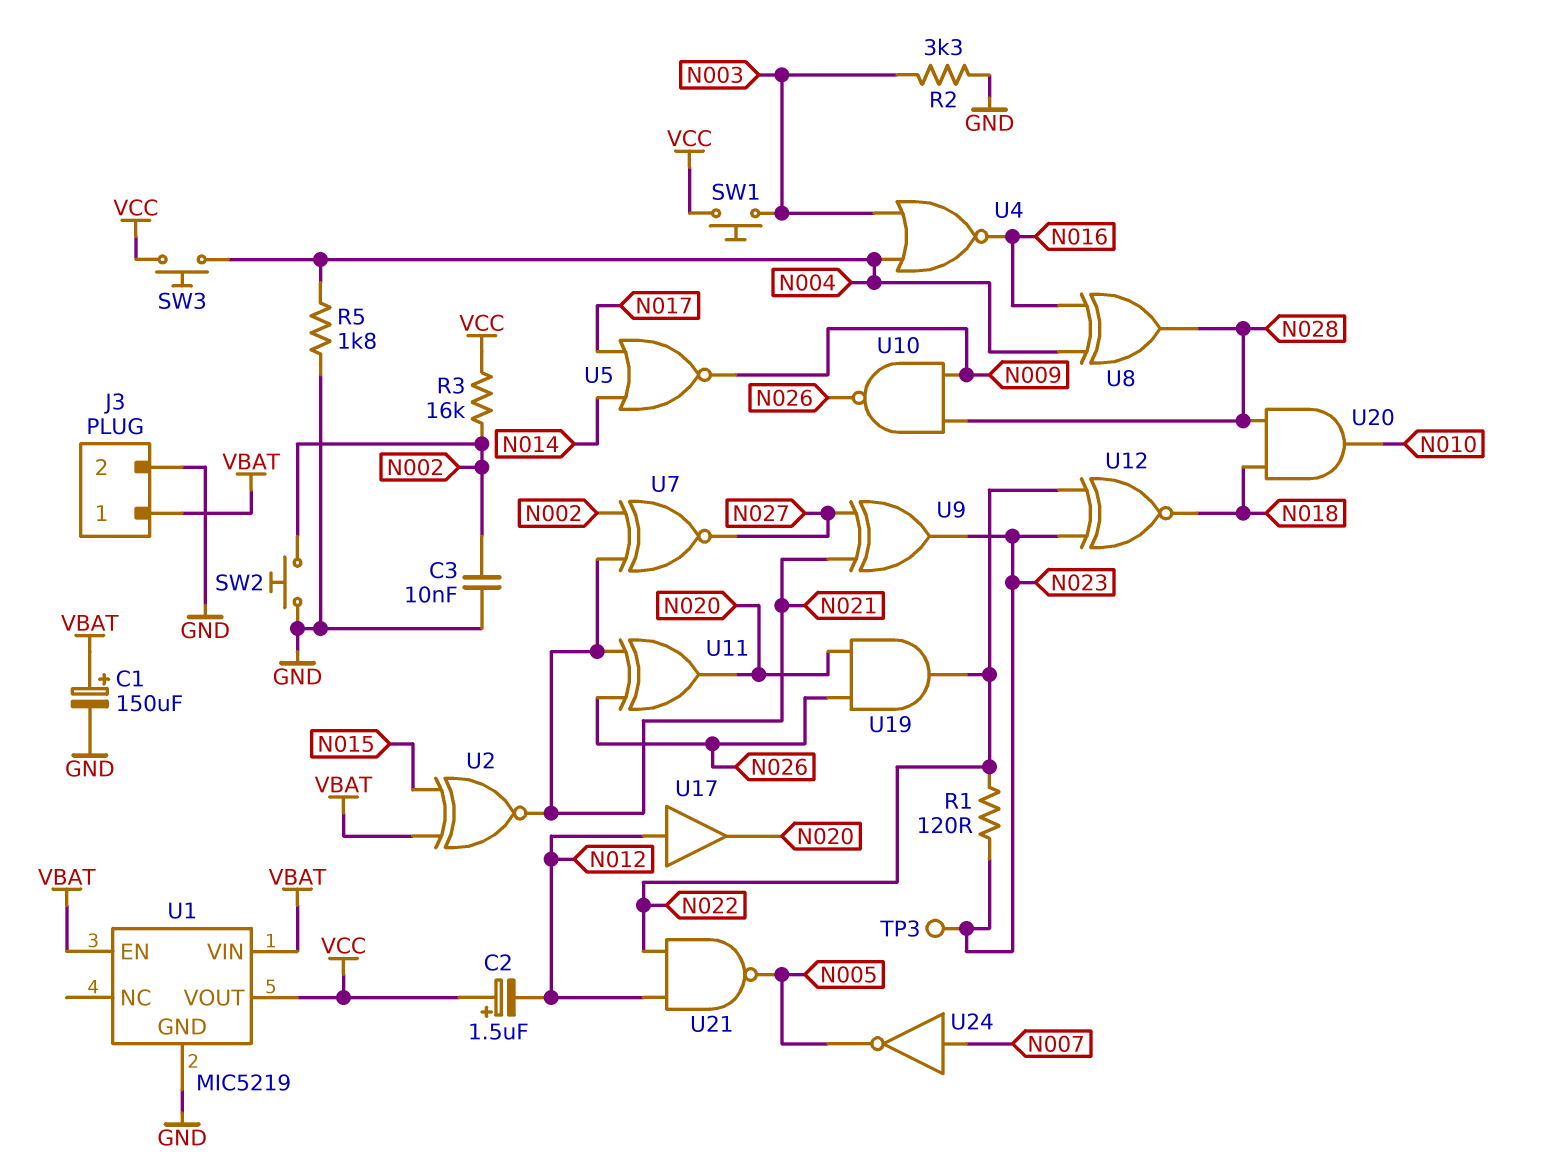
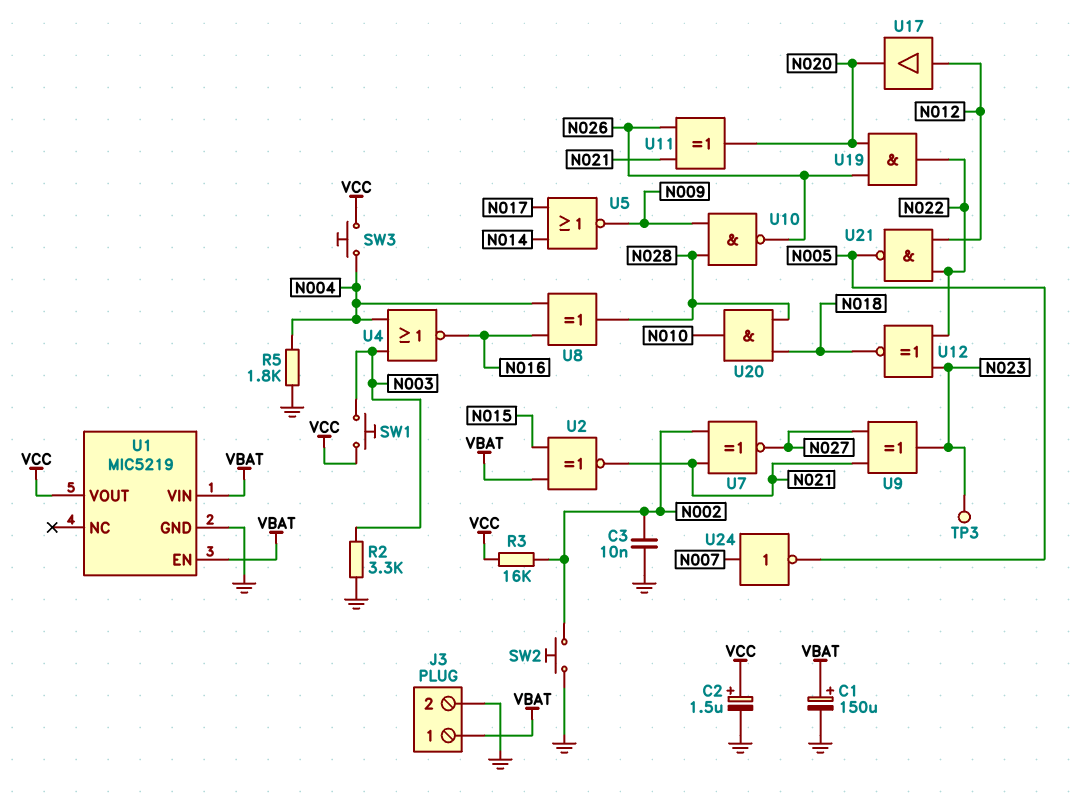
C2: 1.5uF (plus VCC, minus N012) -> 1.5uF (plus VCC, minus GND)
R1: 120 (N022, N023) -> none

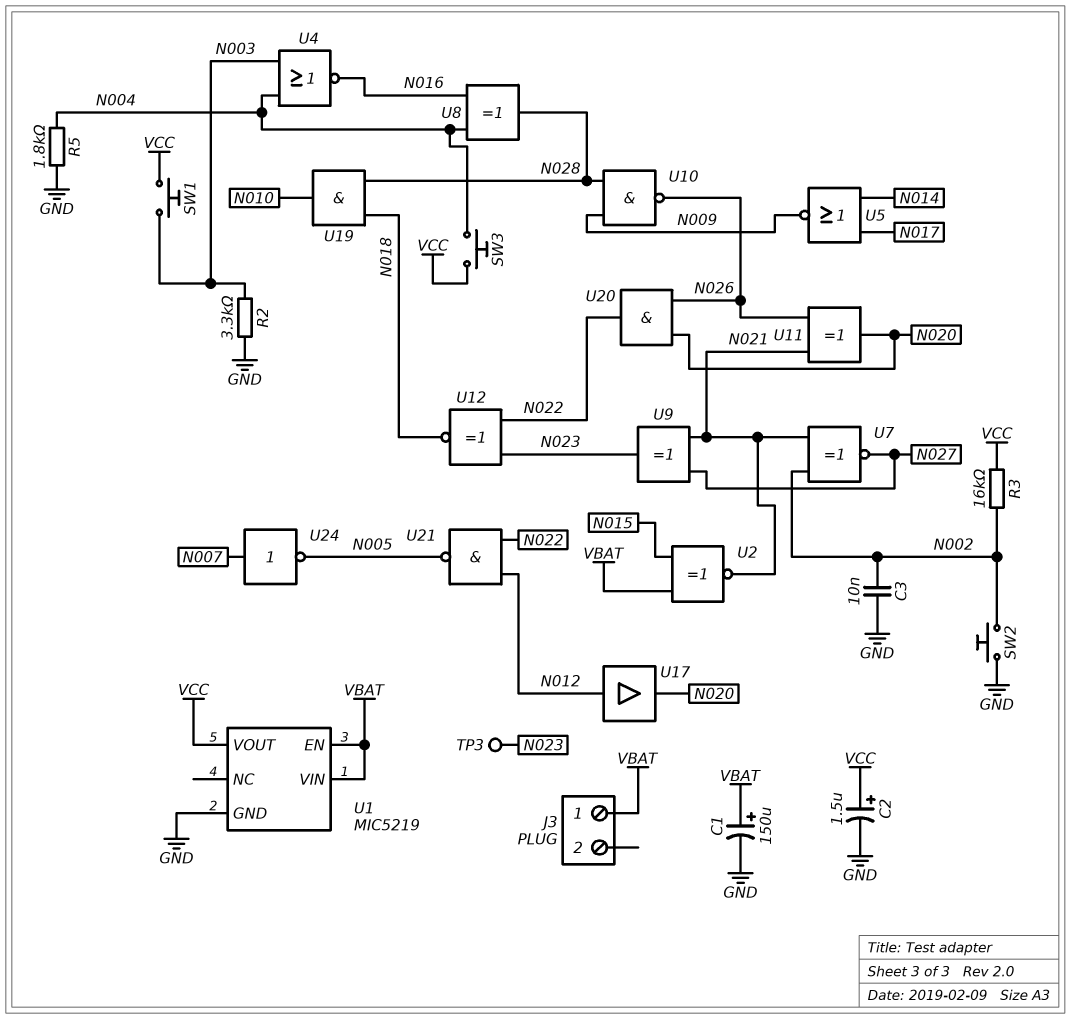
J3 pin 2: GND -> none
U19: AND (in N020, in N026, out N022) -> AND (in N018, in N028, out N010)
U20: AND (in N018, in N028, out N010) -> AND (in N020, in N026, out N022)

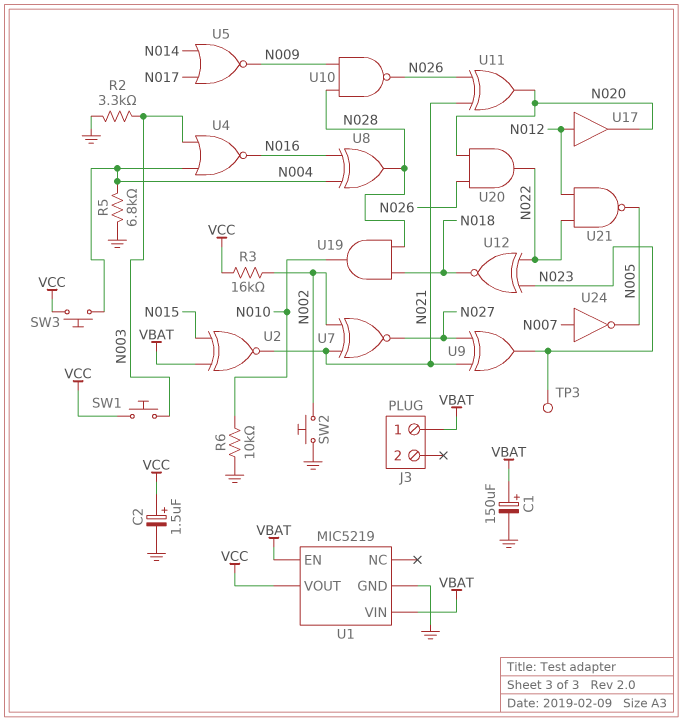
C3: 10nF (GND, N002) -> none
R5: 1.8k (GND, N004) -> 6.8k (GND, N004)
R6: none -> 10k (GND, N010)

